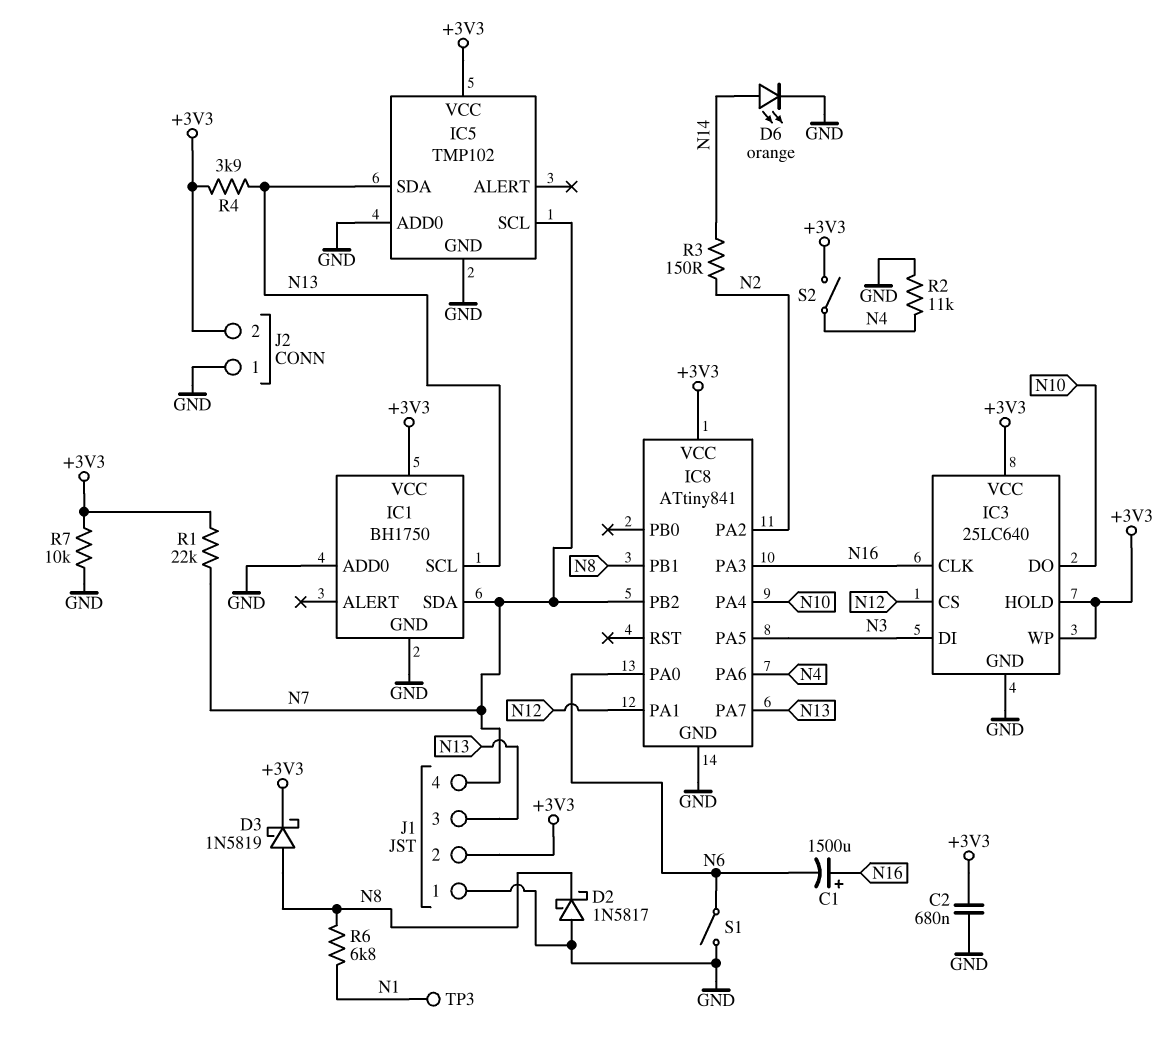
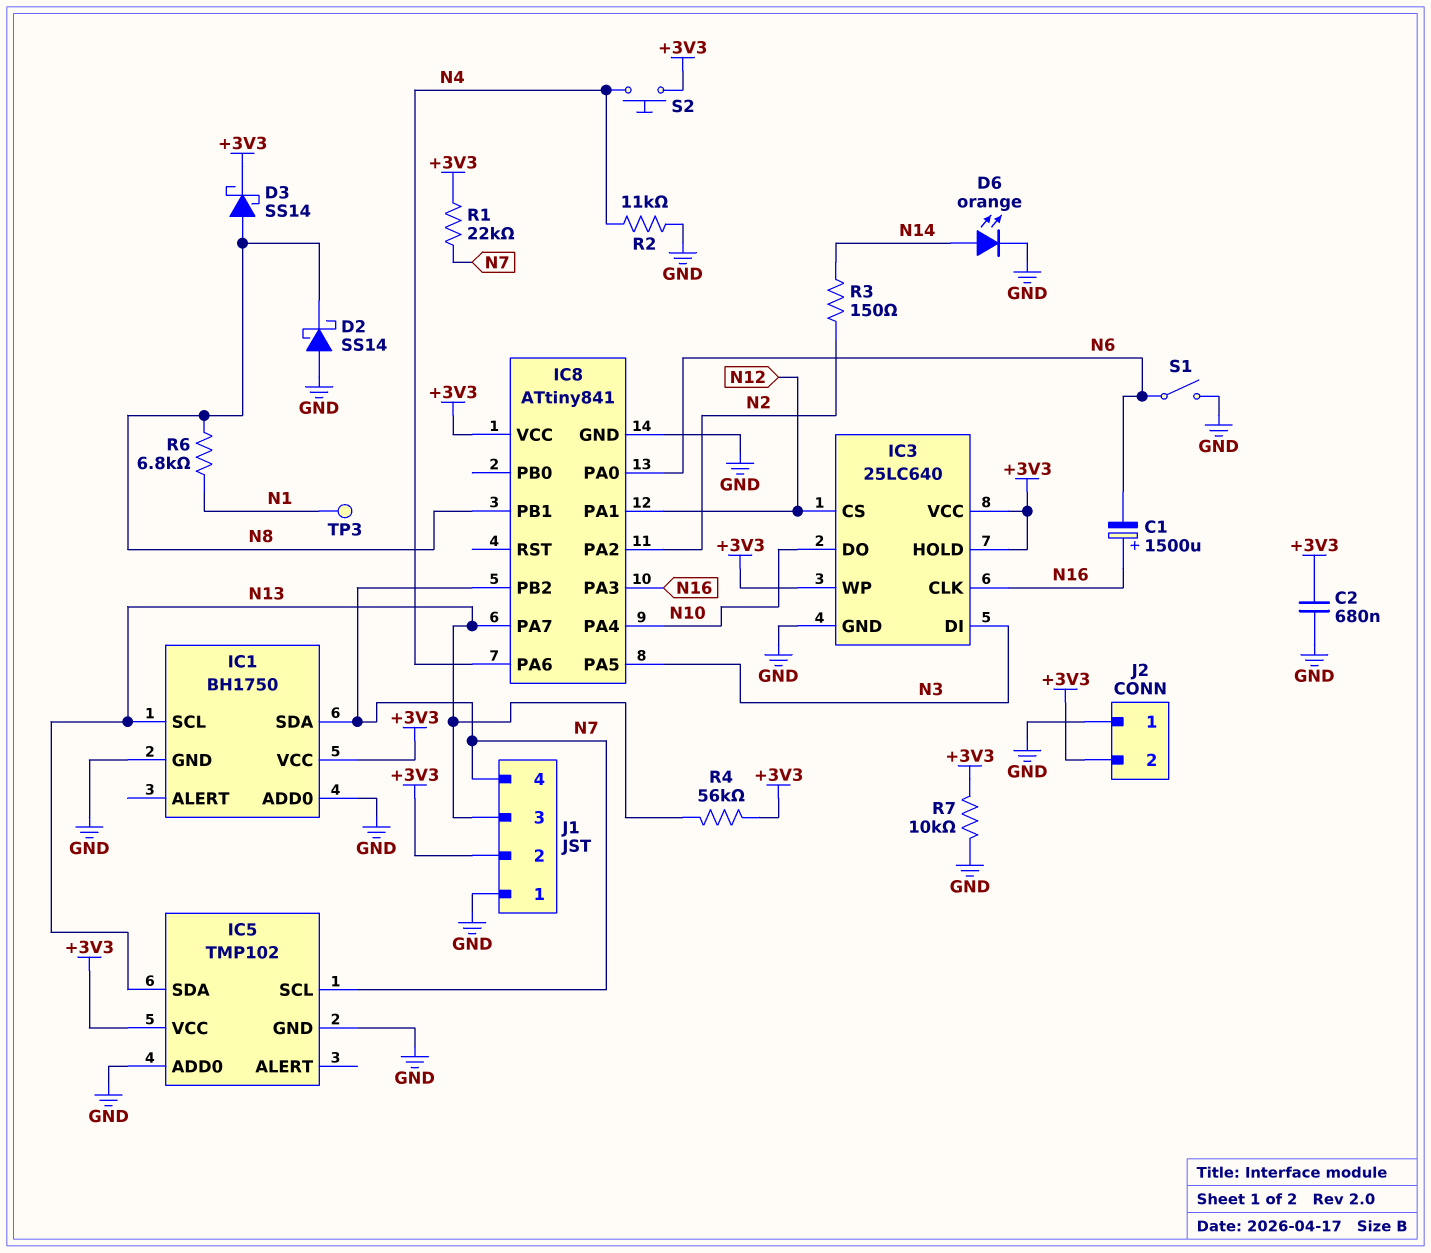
D2: schottky 1N5817 (A GND, K N8) -> schottky SS14 (A GND, K N8)
D3: schottky 1N5819 (A N8, K +3V3) -> schottky SS14 (A N8, K +3V3)
R4: 3.9k (+3V3, N13) -> 56k (+3V3, N13)
S2: switch (+3V3, N4) -> button (+3V3, N4)

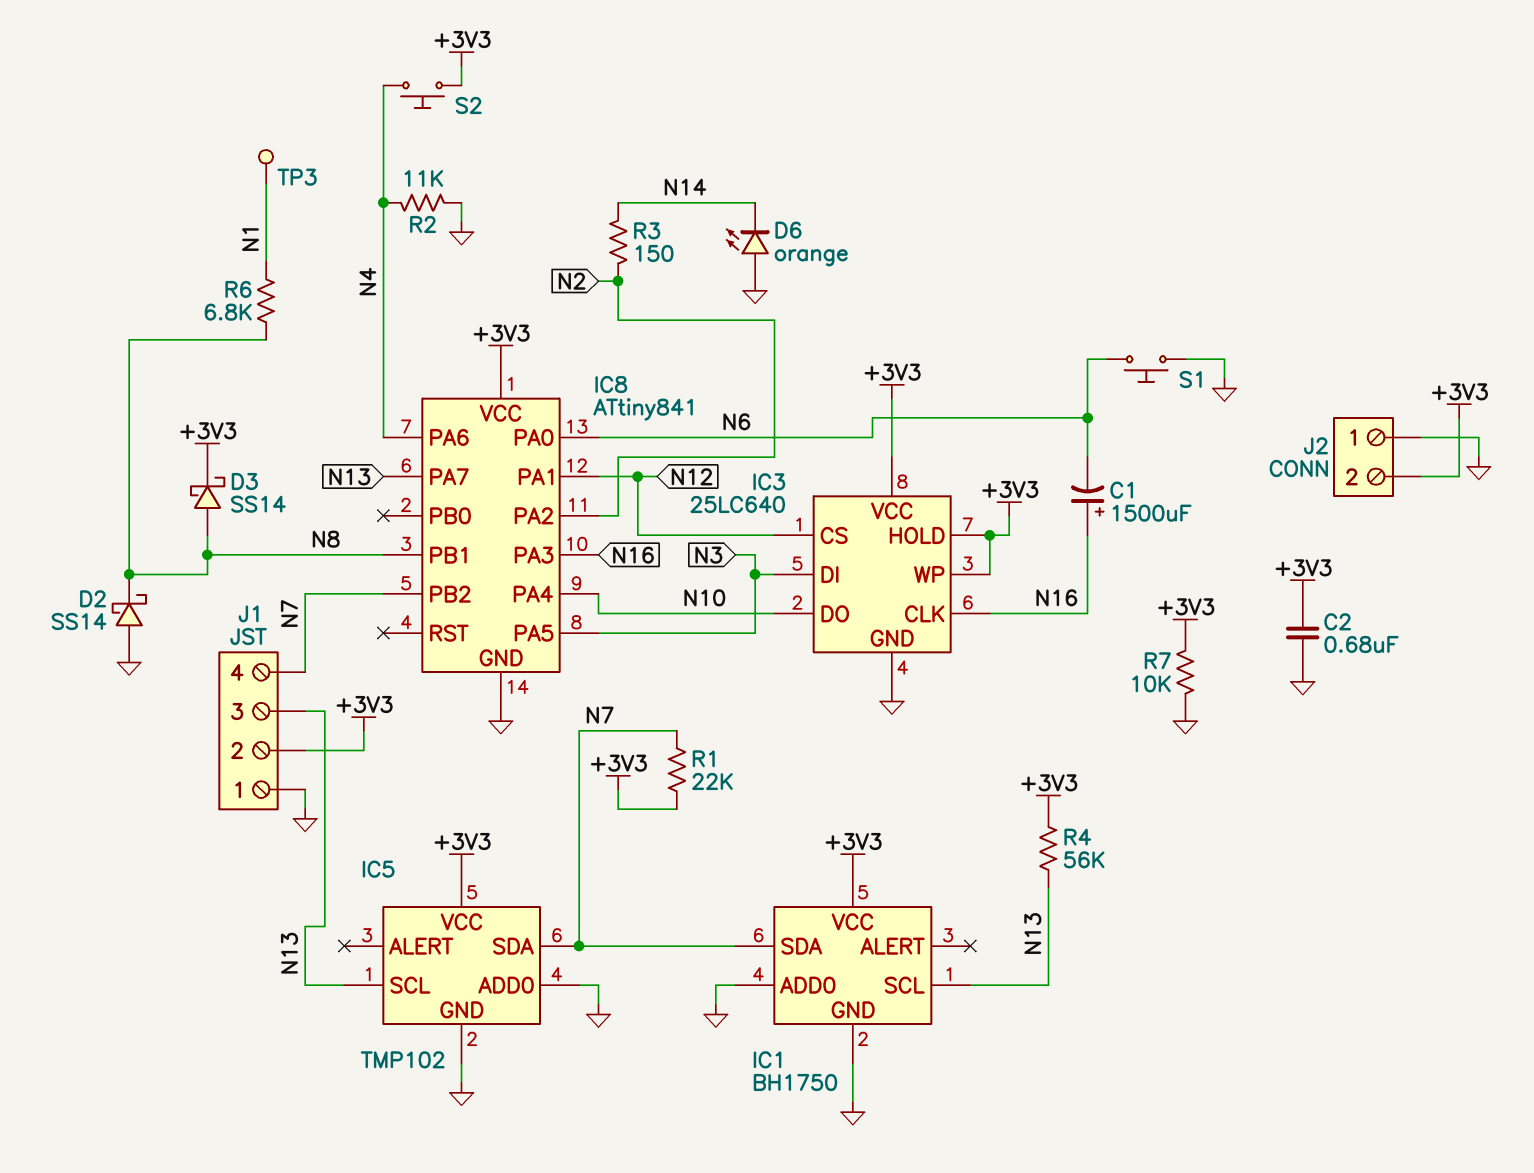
D6: LED orange (A N14, K GND) -> LED orange (A GND, K N14)
IC5 pin SCL: N7 -> N13
IC5 pin SDA: N13 -> N7
S1: switch (GND, N6) -> button (GND, N6)

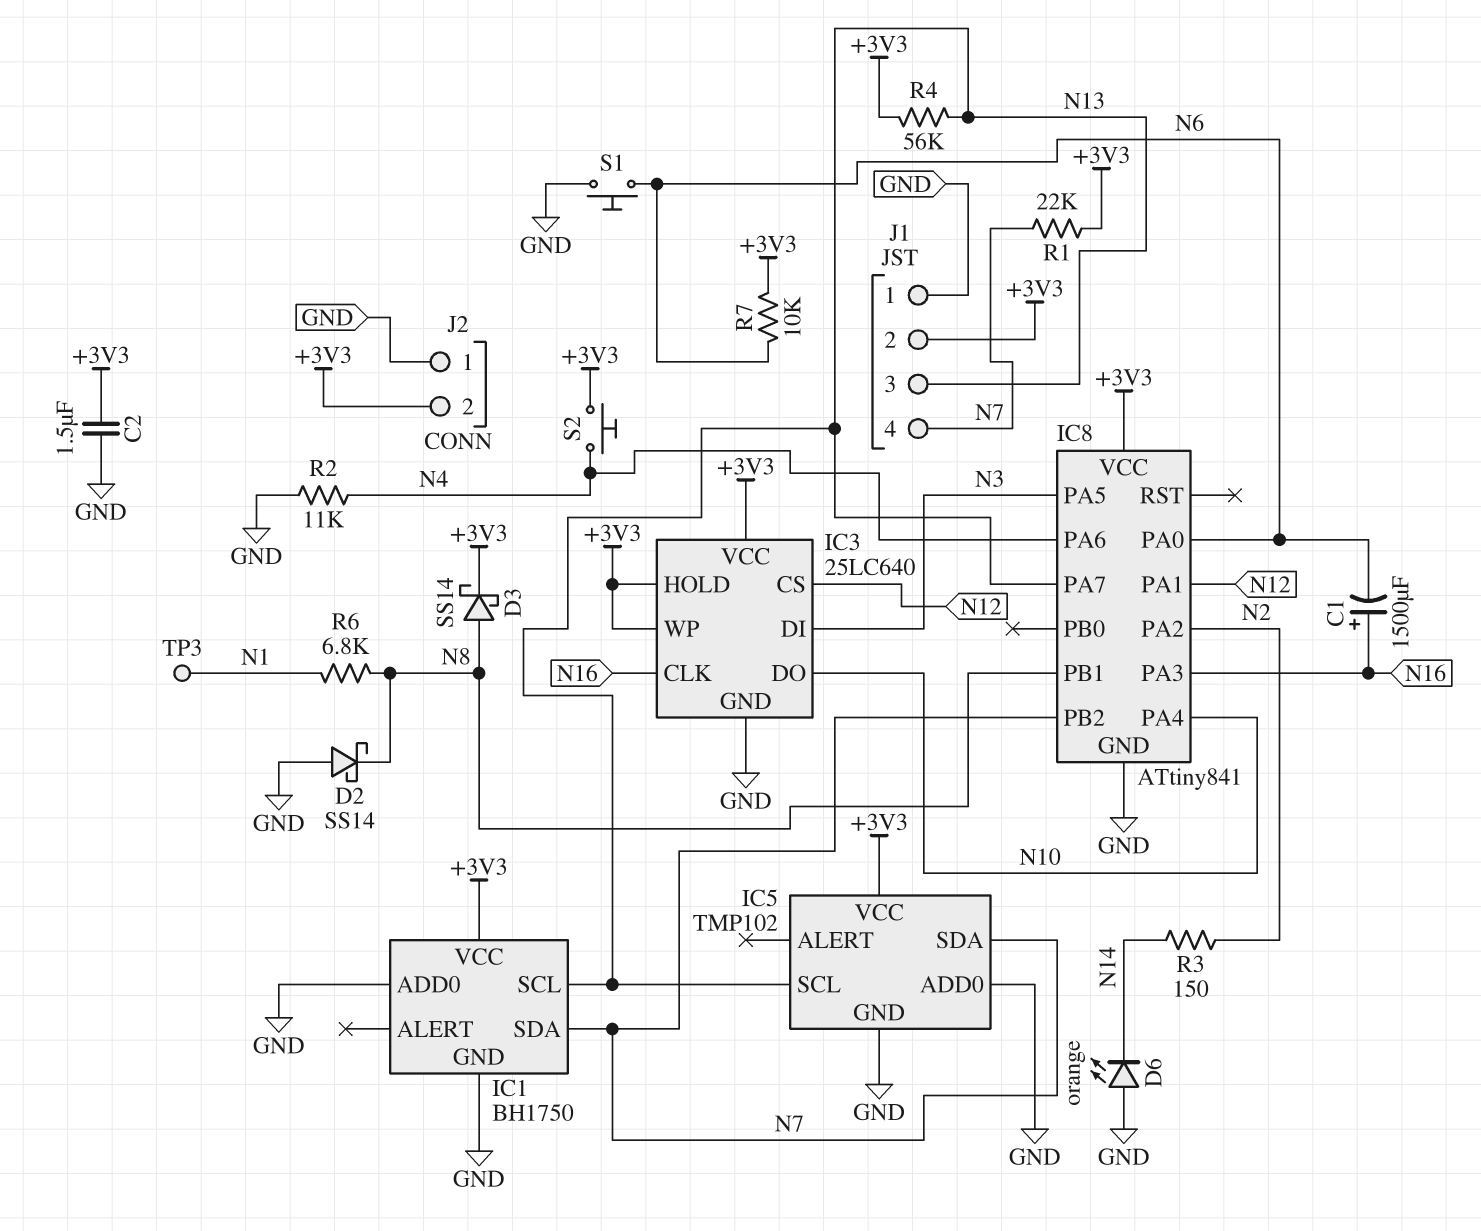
C2: 680nF (+3V3, GND) -> 1.5uF (+3V3, GND)
R7: 10k (+3V3, GND) -> 10k (+3V3, N6)

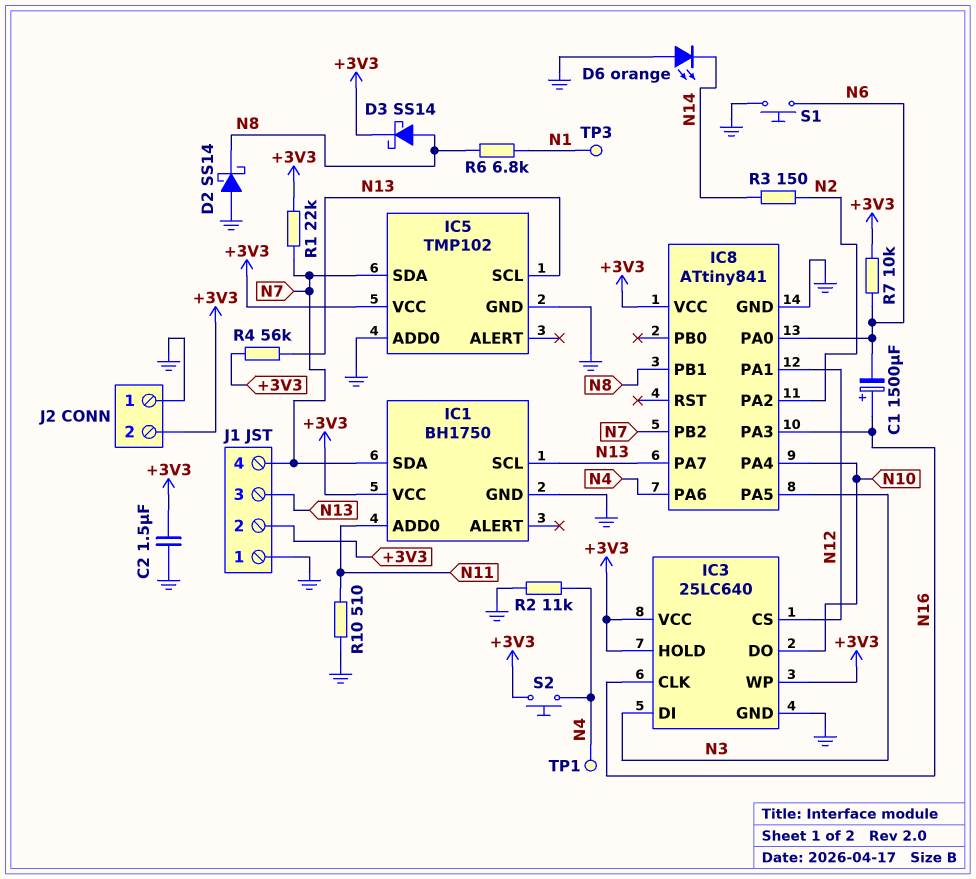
IC1 pin ADD0: GND -> N11
R10: none -> 510 (GND, N11)
TP1: none -> test point (N4)

